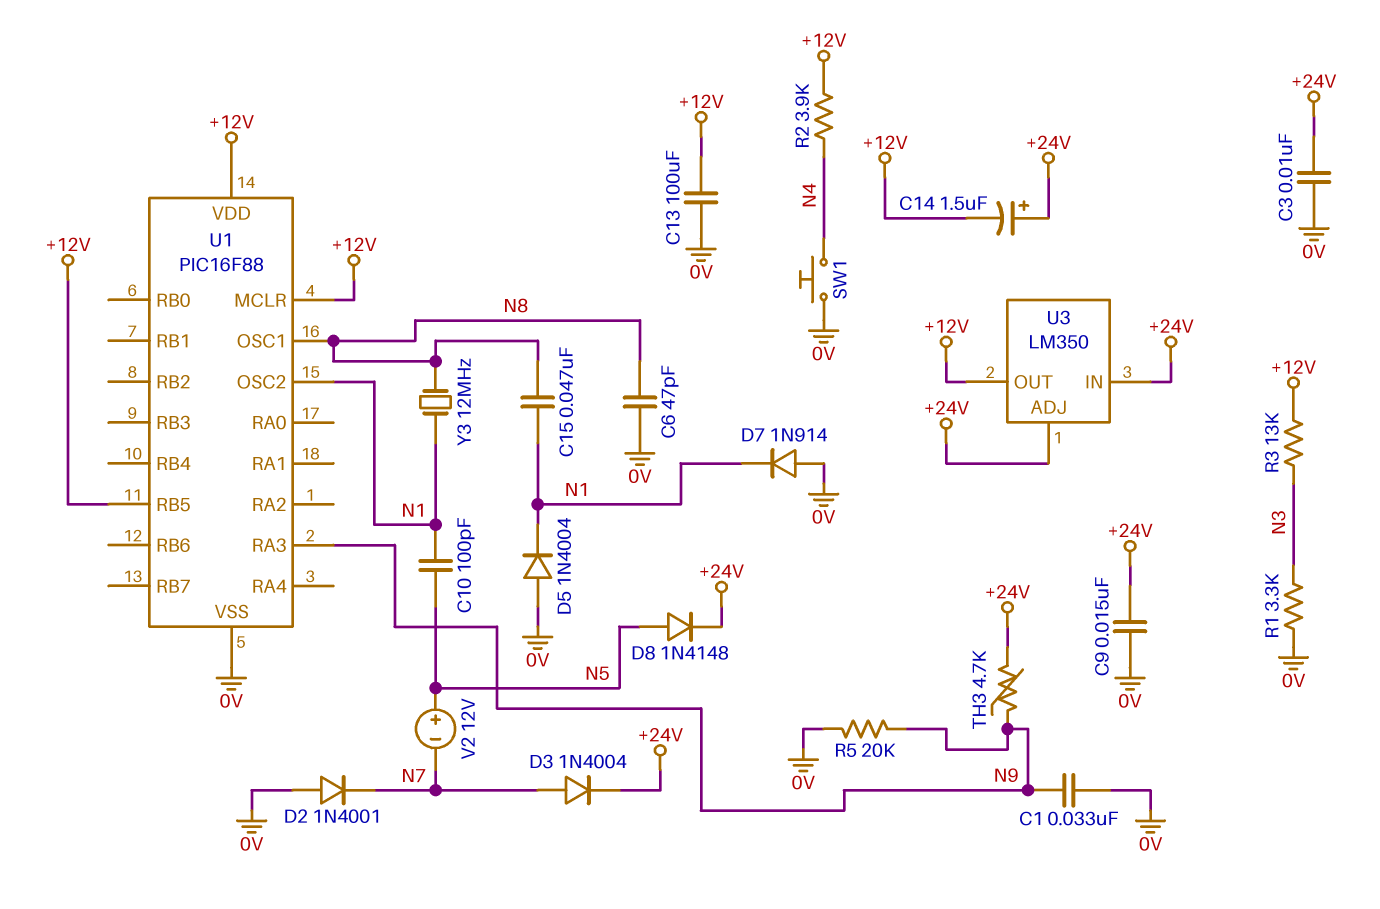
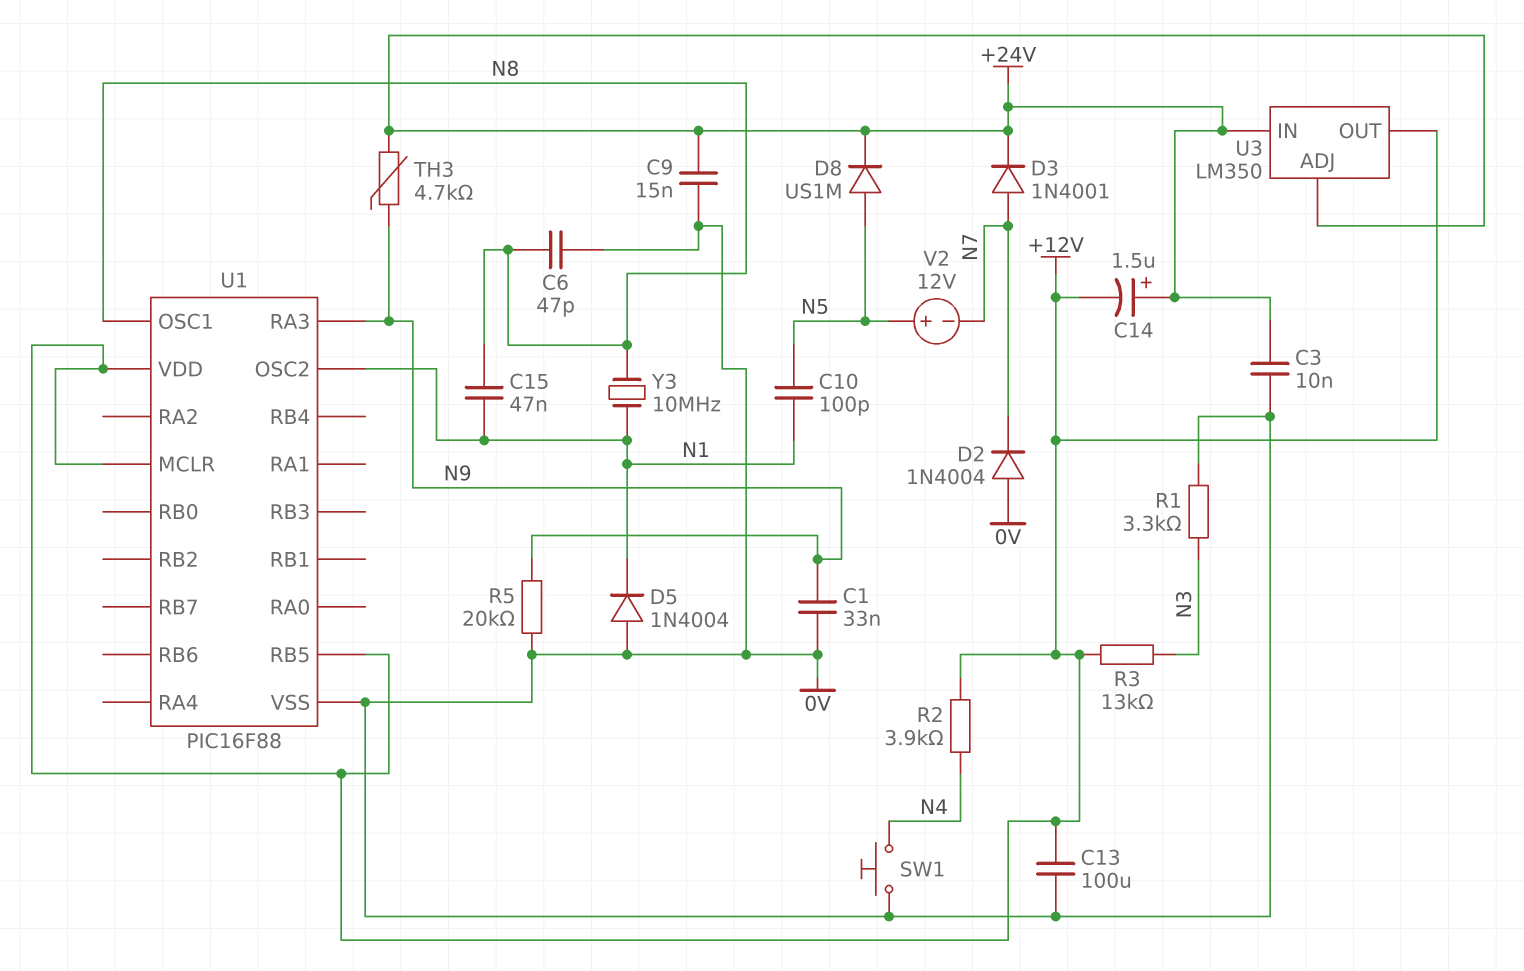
D2: diode 1N4001 (A 0V, K N7) -> diode 1N4004 (A 0V, K N7)
D3: diode 1N4004 (A N7, K +24V) -> diode 1N4001 (A N7, K +24V)
D7: diode 1N914 (A 0V, K N1) -> none
D8: diode 1N4148 (A N5, K +24V) -> diode US1M (A N5, K +24V)
Y3: 12MHz (N1, N8) -> 10MHz (N1, N8)

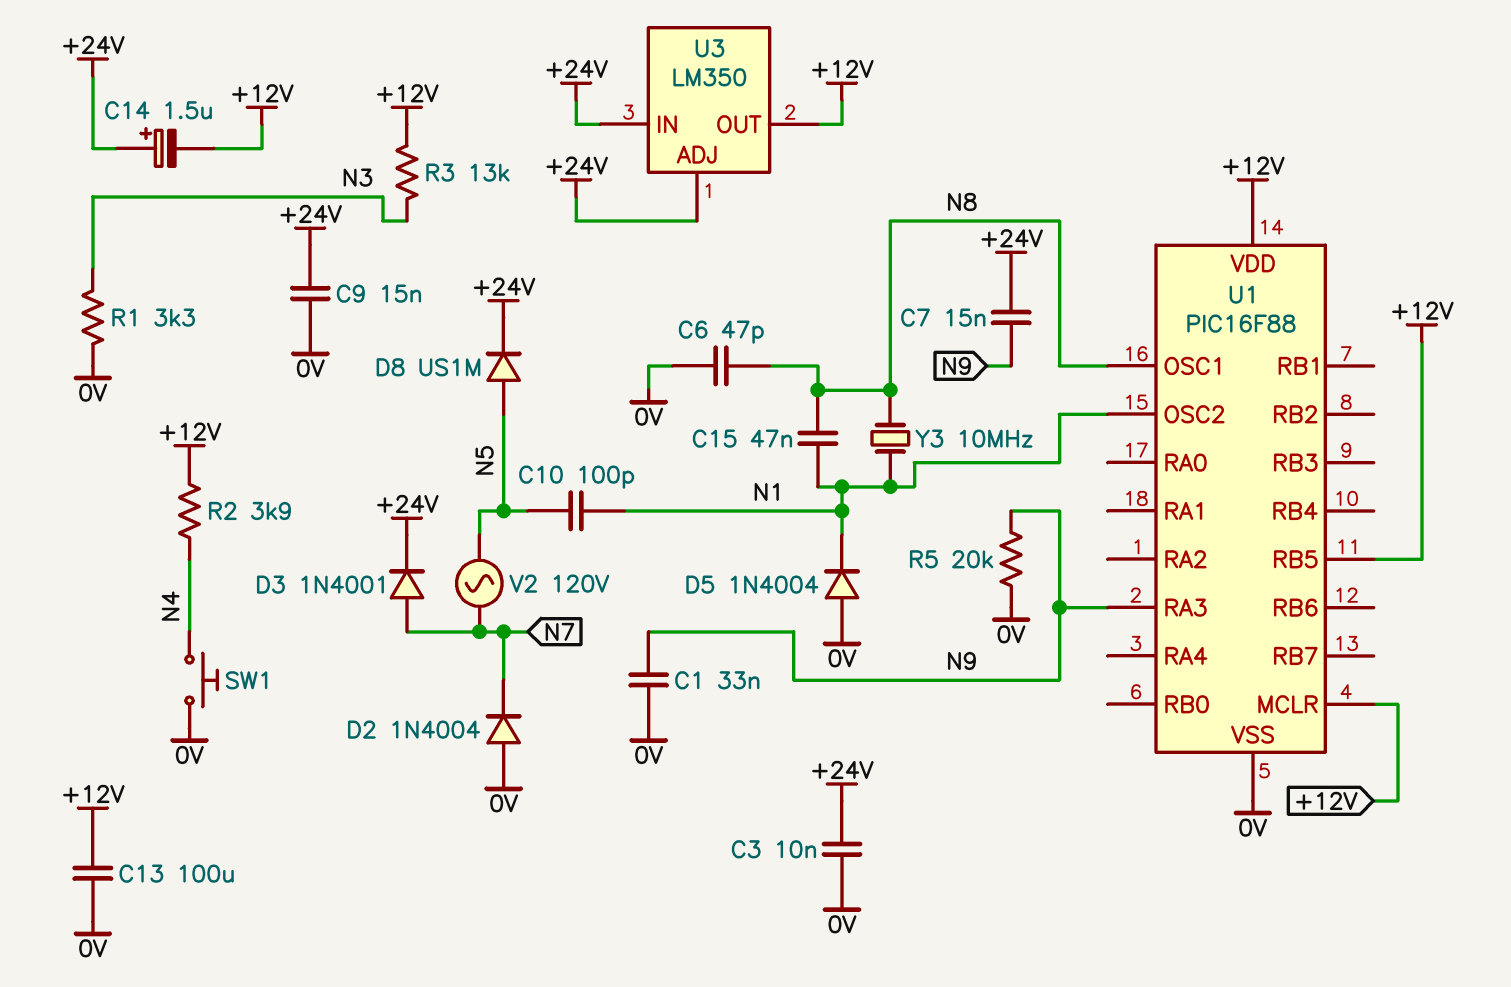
C7: none -> 15nF (+24V, N9)
TH3: 4.7k (+24V, N9) -> none
V2: 12V (plus N5, minus N7) -> AC 120V (N5, N7)

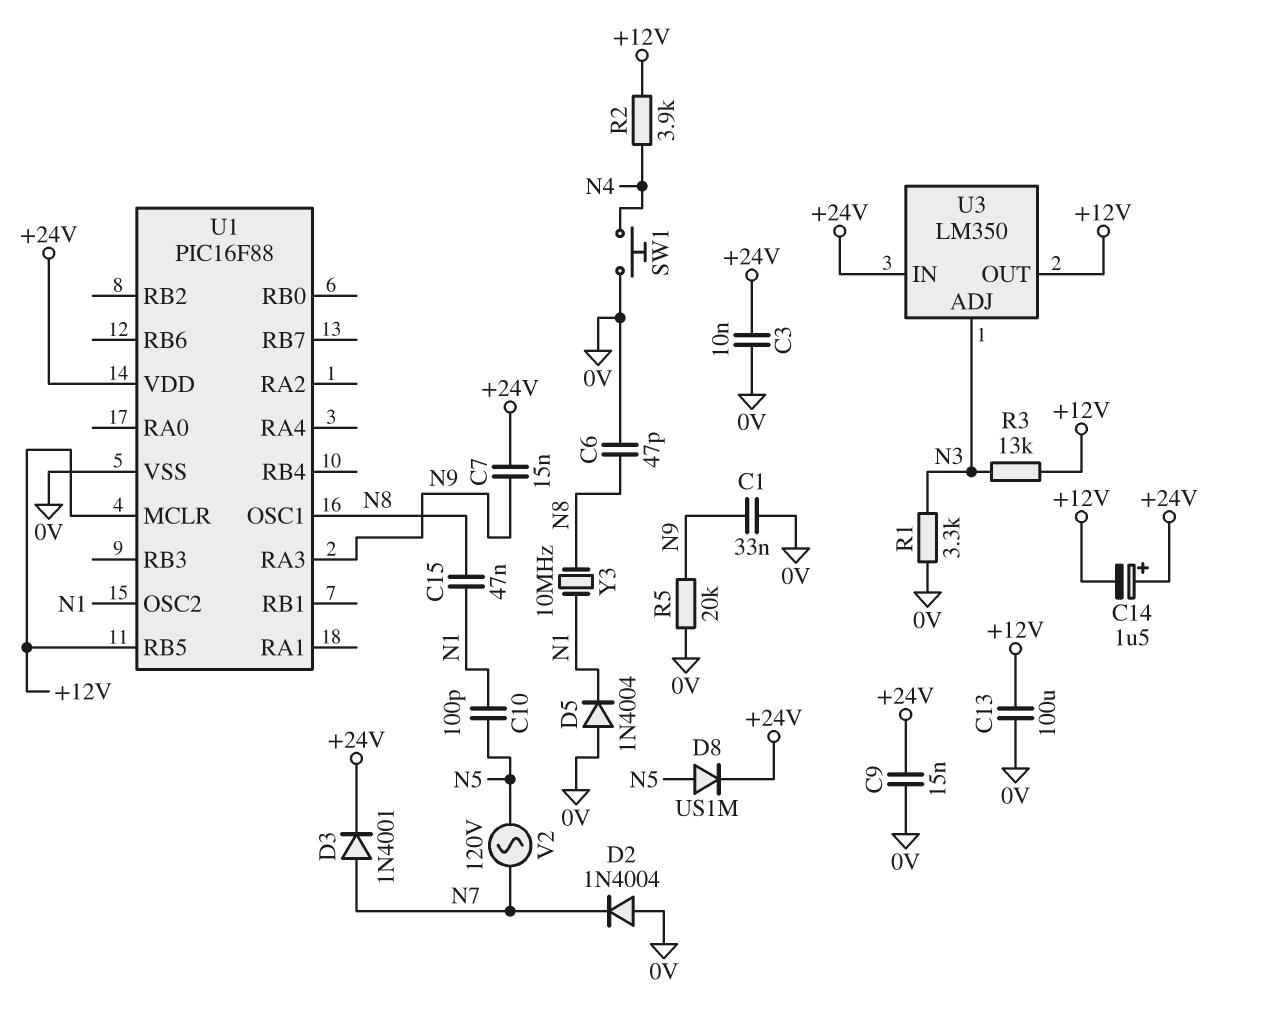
U1 pin VDD: +12V -> +24V
U3 pin ADJ: +24V -> N3

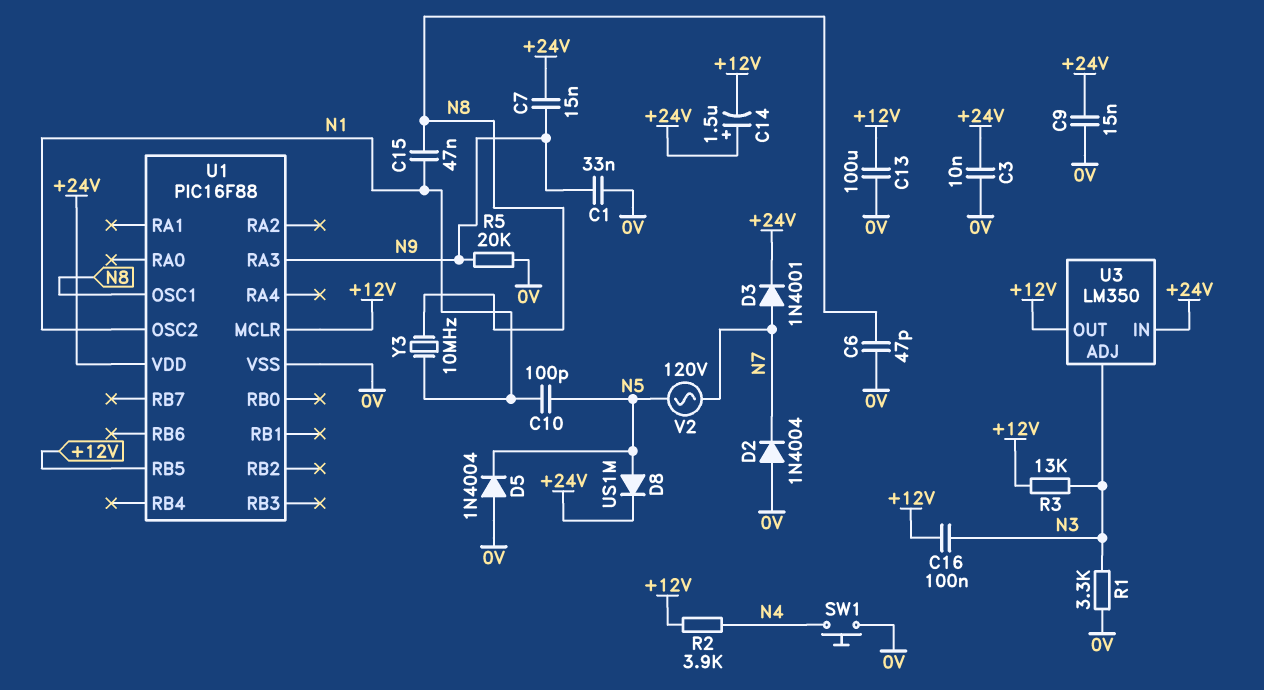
C16: none -> 100nF (+12V, N3)
D5: diode 1N4004 (A 0V, K N1) -> diode 1N4004 (A 0V, K N5)

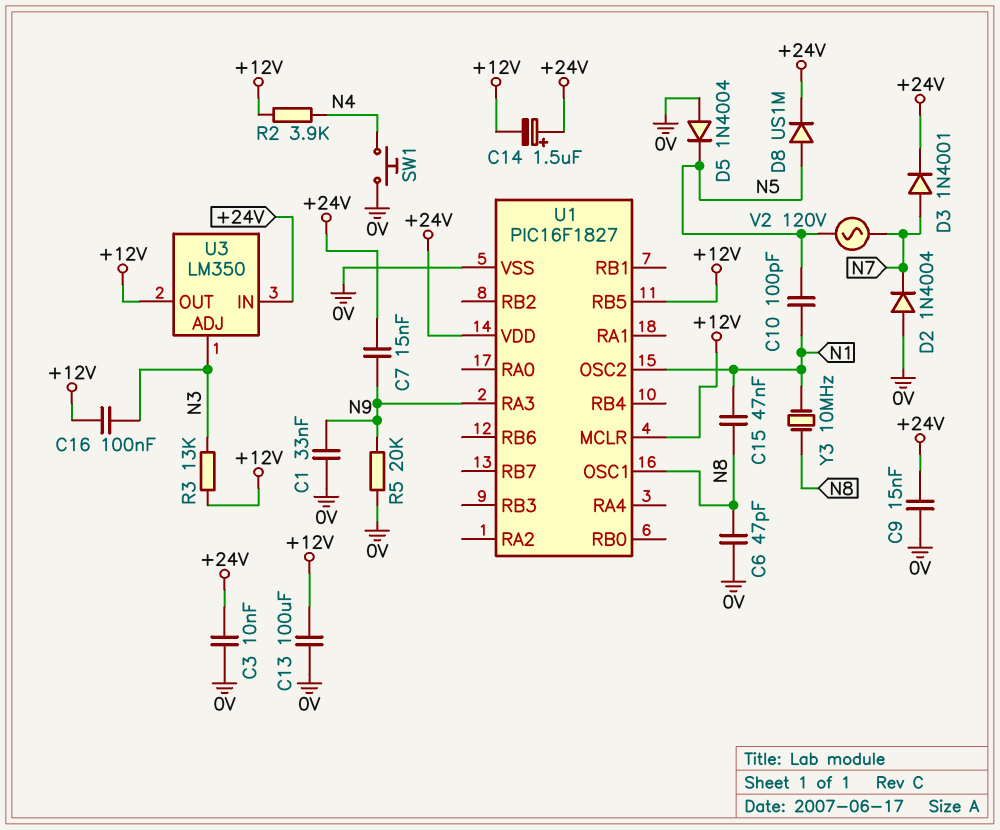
R1: 3.3k (0V, N3) -> none
U1: PIC16F88 -> PIC16F1827

